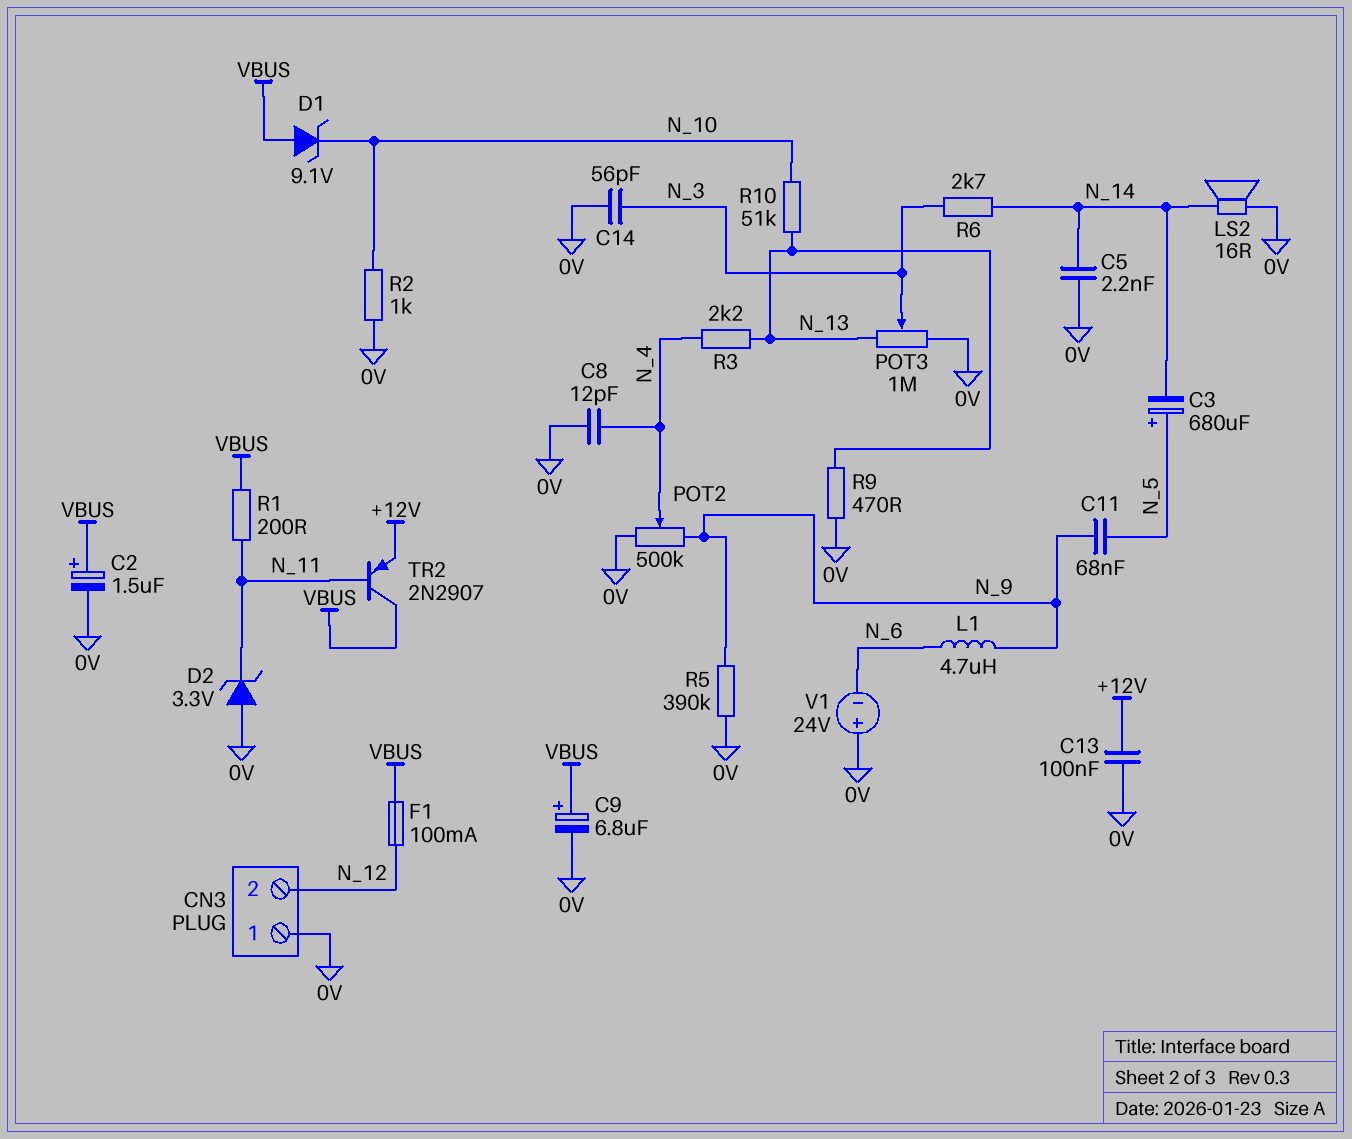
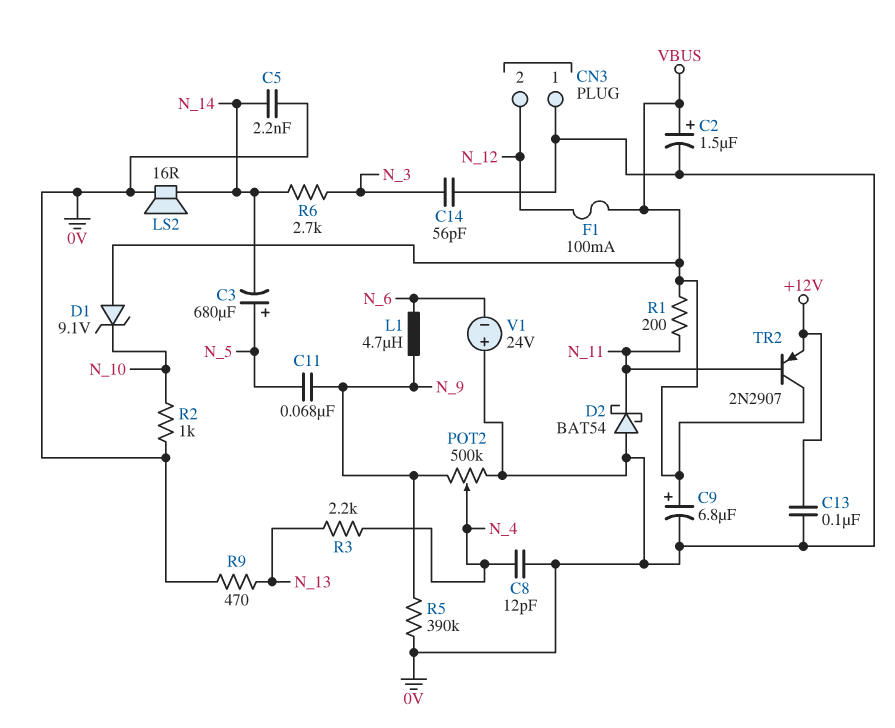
D2: zener 3.3V (A 0V, K N_11) -> schottky BAT54 (A 0V, K N_11)
POT3: 1M (0V, N_13, wiper N_3) -> none
R10: 51k (N_10, N_13) -> none

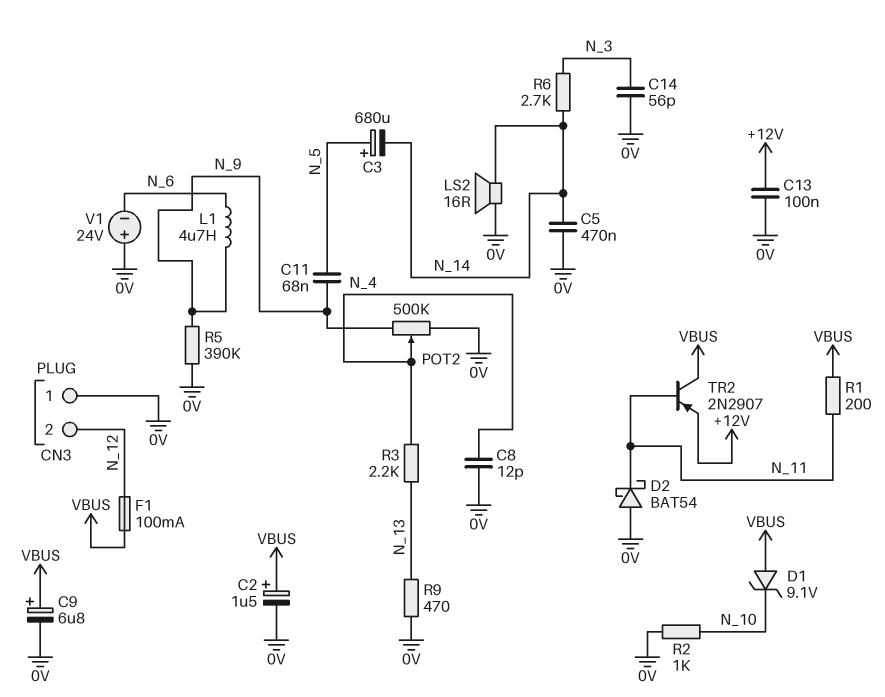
C5: 2.2nF (0V, N_14) -> 470nF (0V, N_14)

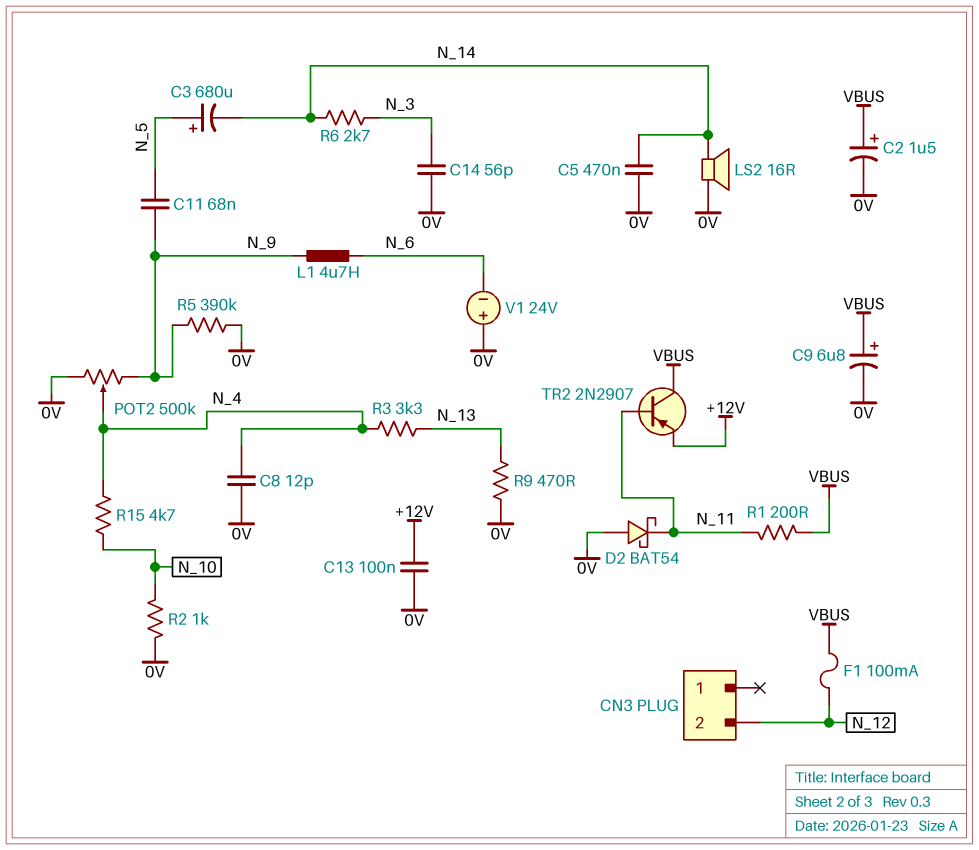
CN3 pin 1: 0V -> none
D1: zener 9.1V (A VBUS, K N_10) -> none
R3: 2.2k (N_4, N_13) -> 3.3k (N_4, N_13)
R15: none -> 4.7k (N_4, N_10)

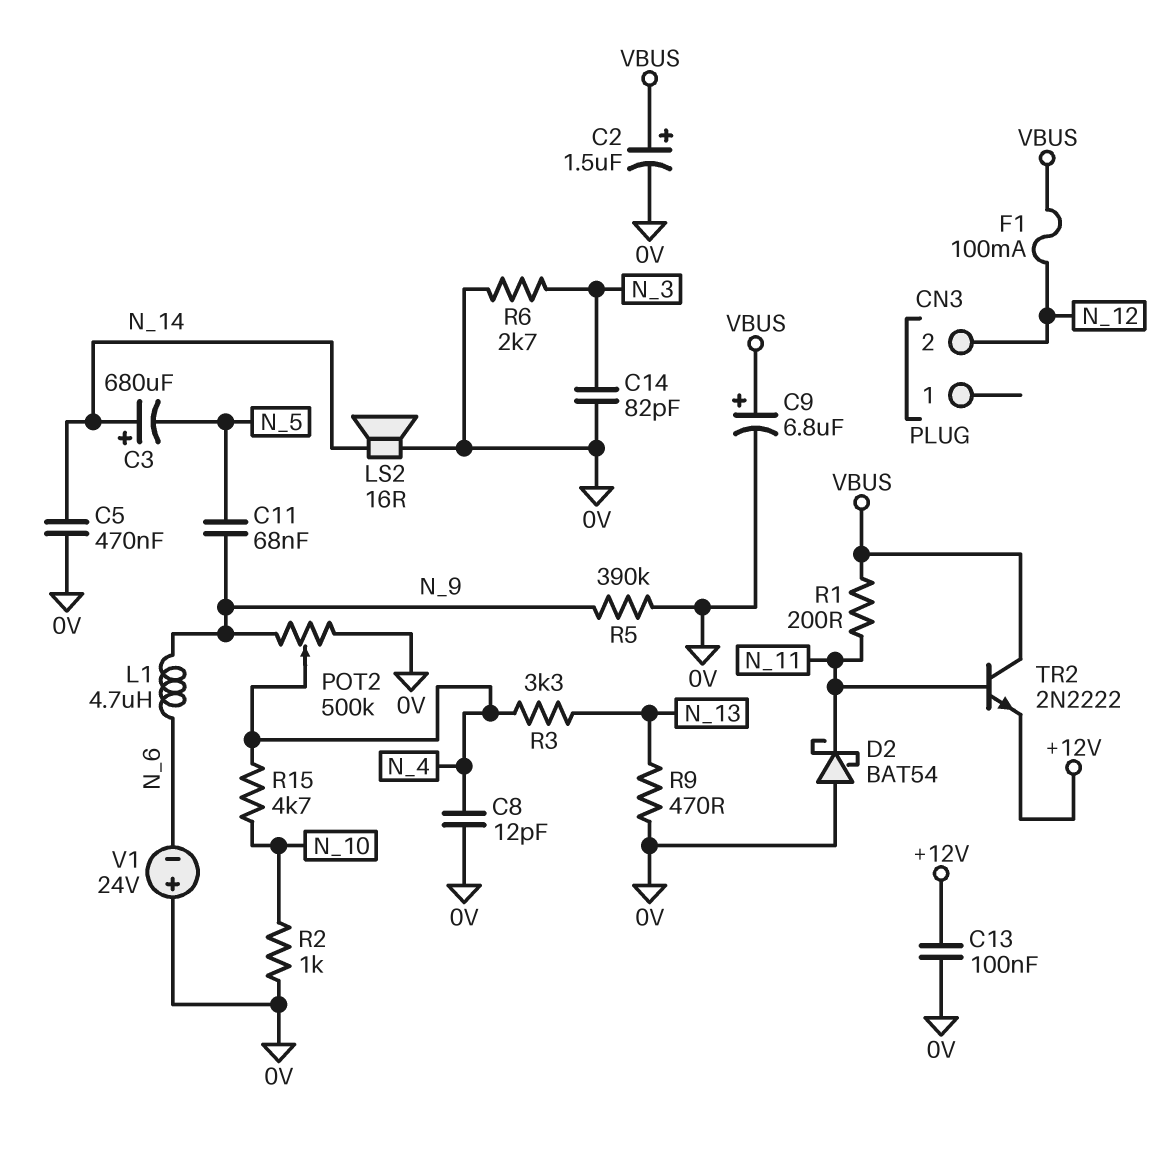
C3: 680uF (plus N_5, minus N_14) -> 680uF (plus N_14, minus N_5)
C14: 56pF (0V, N_3) -> 82pF (0V, N_3)
R6: 2.7k (N_3, N_14) -> 2.7k (0V, N_3)
TR2: PNP 2N2907 (B N_11, C VBUS, E +12V) -> NPN 2N2222 (B N_11, C VBUS, E +12V)

